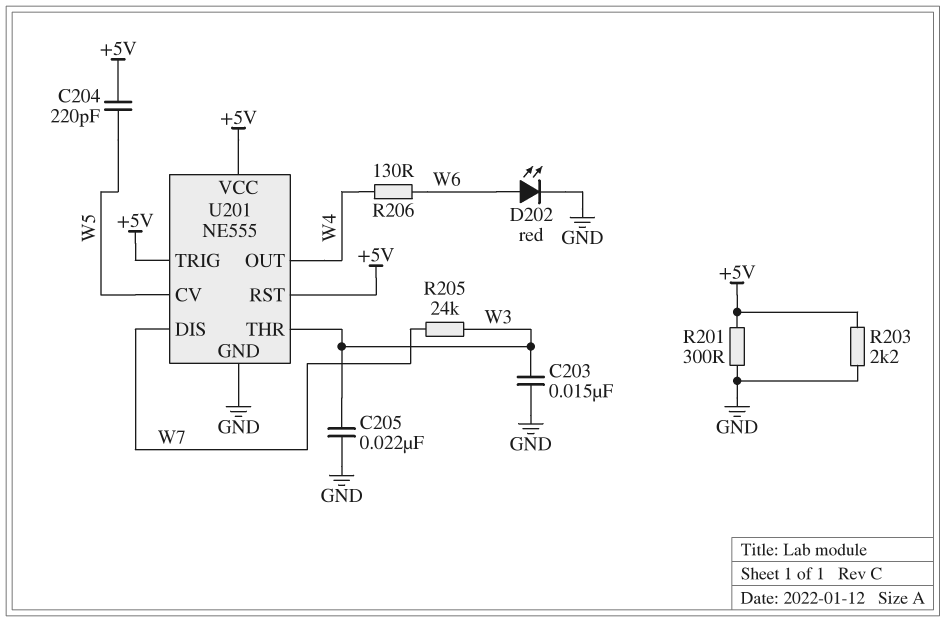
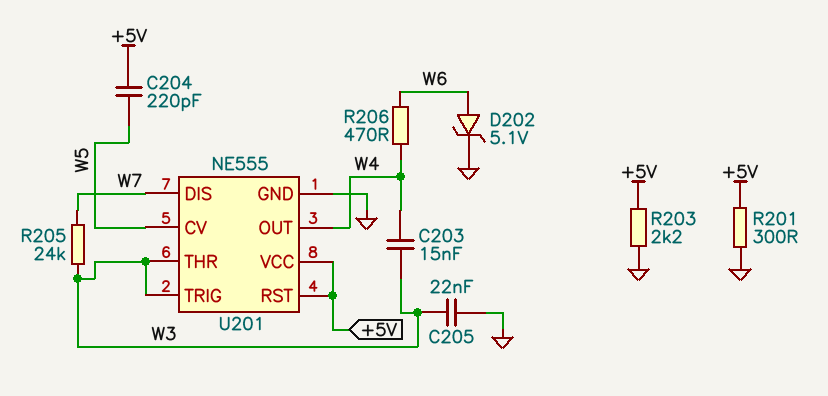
C203: 15nF (GND, W3) -> 15nF (W3, W4)
D202: LED red (A W6, K GND) -> zener 5.1V (A W6, K GND)
R206: 130 (W4, W6) -> 470 (W4, W6)
U201 pin TRIG: +5V -> W3

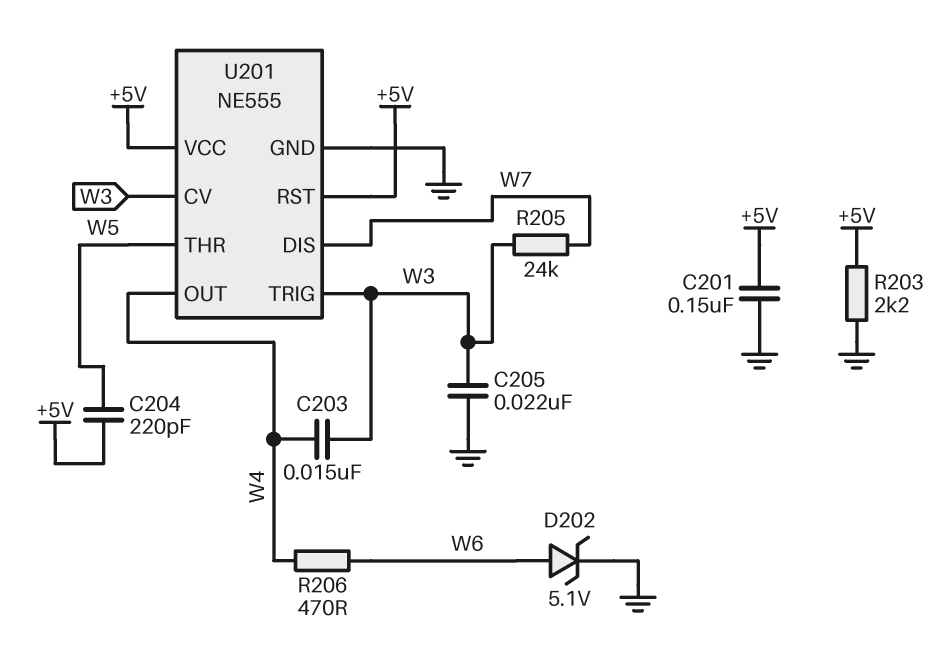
C201: none -> 150nF (+5V, GND)
R201: 300 (+5V, GND) -> none
U201 pin CV: W5 -> W3
U201 pin THR: W3 -> W5

